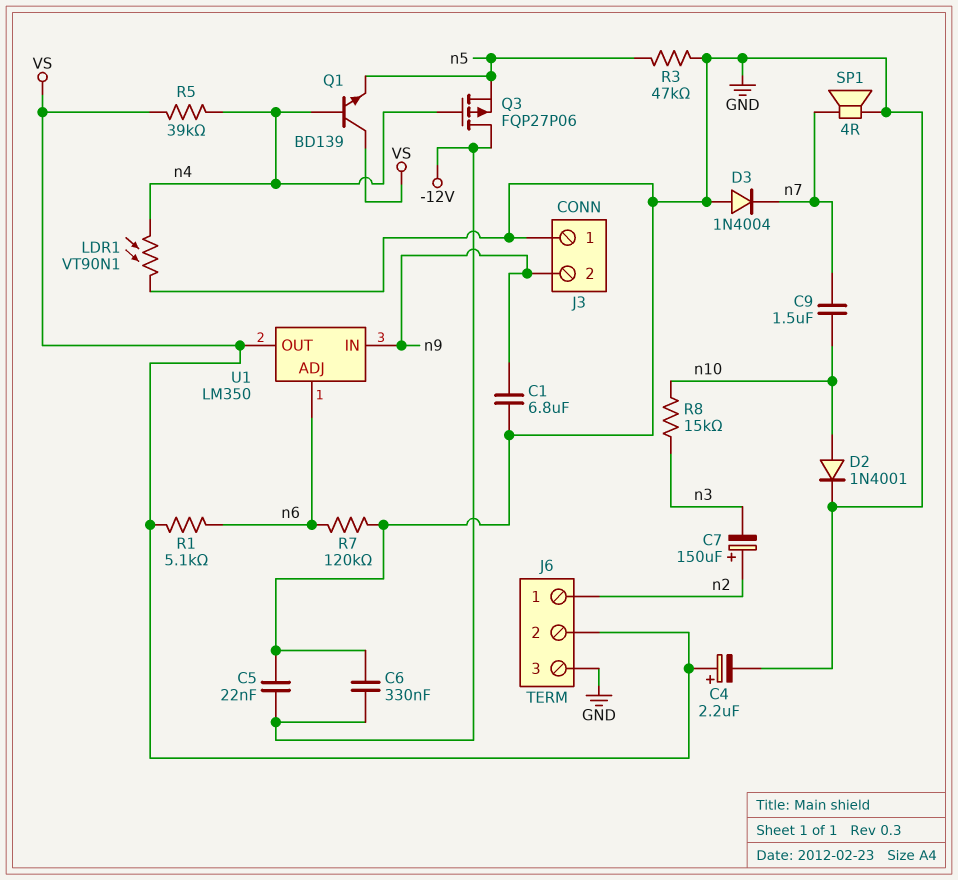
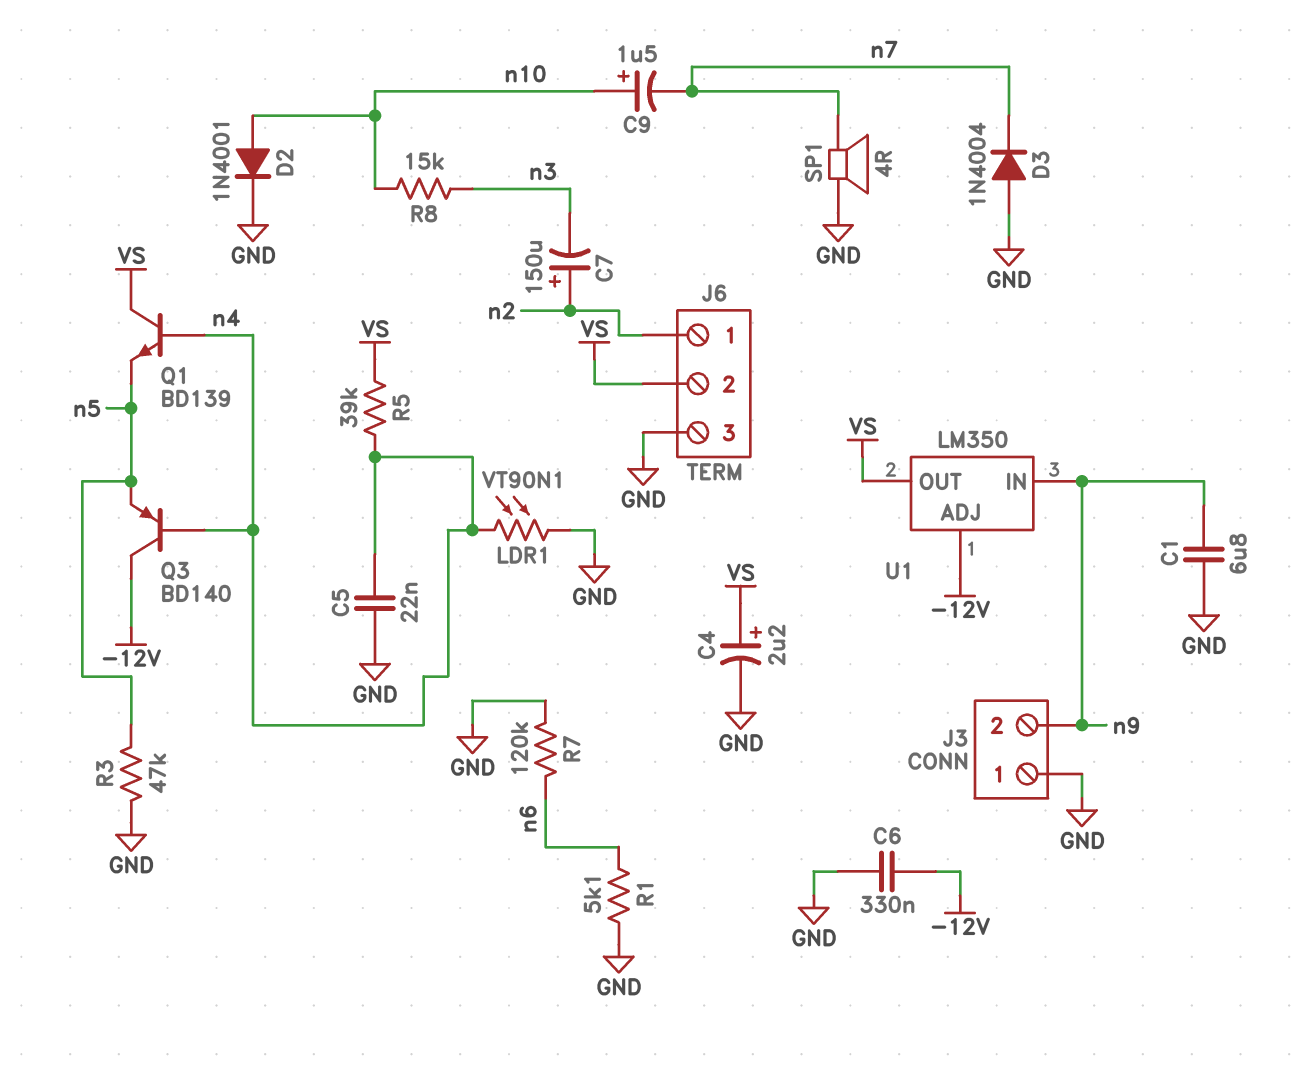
C5: 22nF (-12V, GND) -> 22nF (GND, n4)
C9: 1.5uF (n7, n10) -> 1.5uF (plus n10, minus n7)
Q3: PMOS FQP27P06 (G n4, D -12V, S n5) -> PNP BD140 (B n4, C -12V, E n5)
R1: 5.1k (VS, n6) -> 5.1k (GND, n6)
U1 pin ADJ: n6 -> -12V

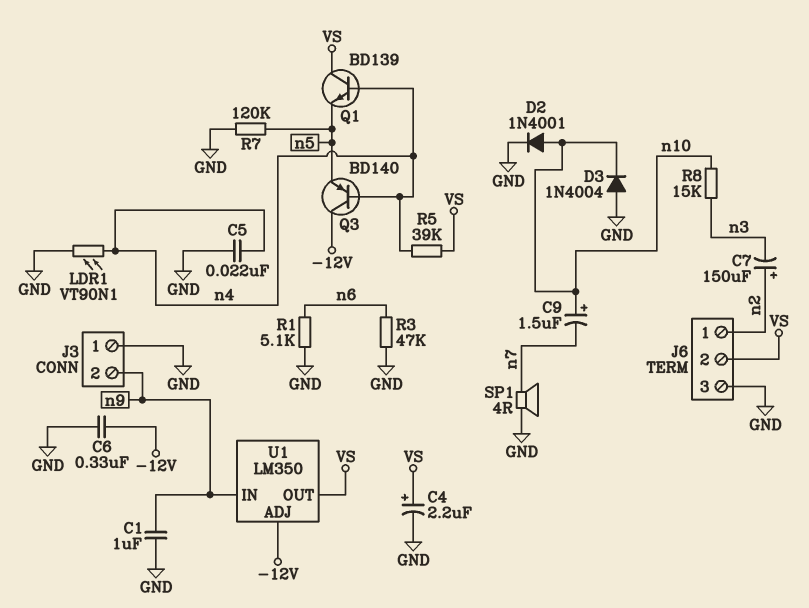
C1: 6.8uF (GND, n9) -> 1uF (GND, n9)
D3: diode 1N4004 (A GND, K n7) -> diode 1N4004 (A GND, K n10)
R3: 47k (GND, n5) -> 47k (GND, n6)
R7: 120k (GND, n6) -> 120k (GND, n5)

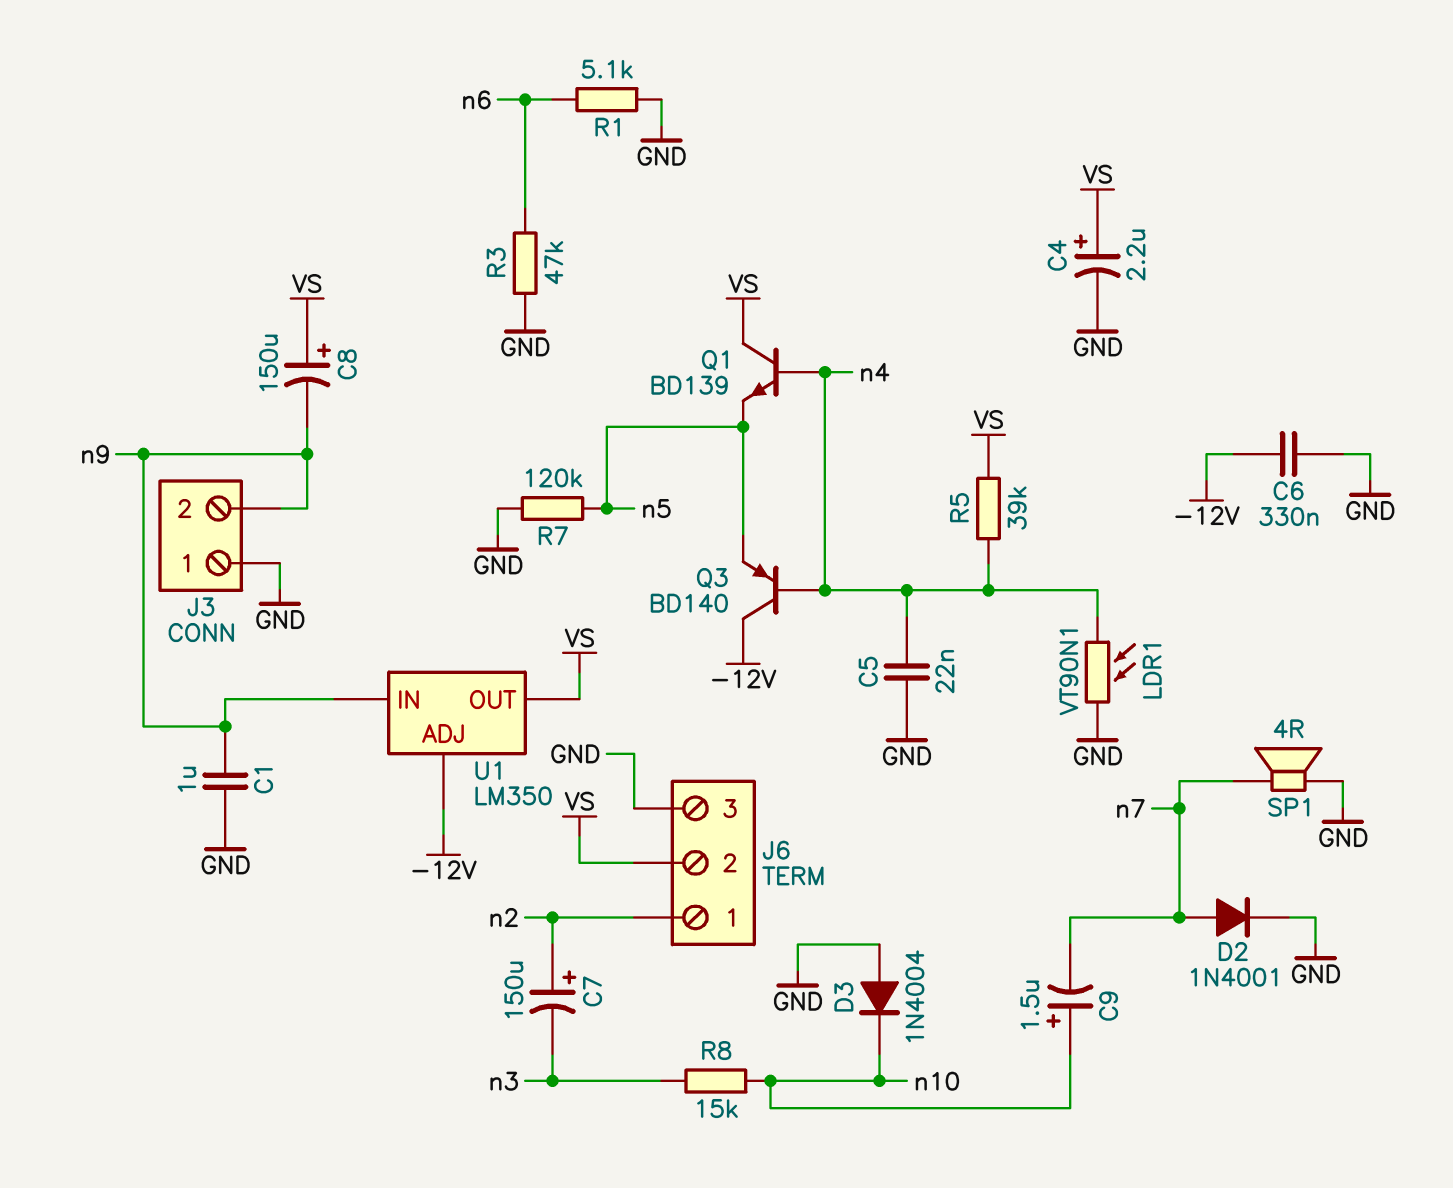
C8: none -> 150uF (plus VS, minus n9)
D2: diode 1N4001 (A n10, K GND) -> diode 1N4001 (A n7, K GND)

